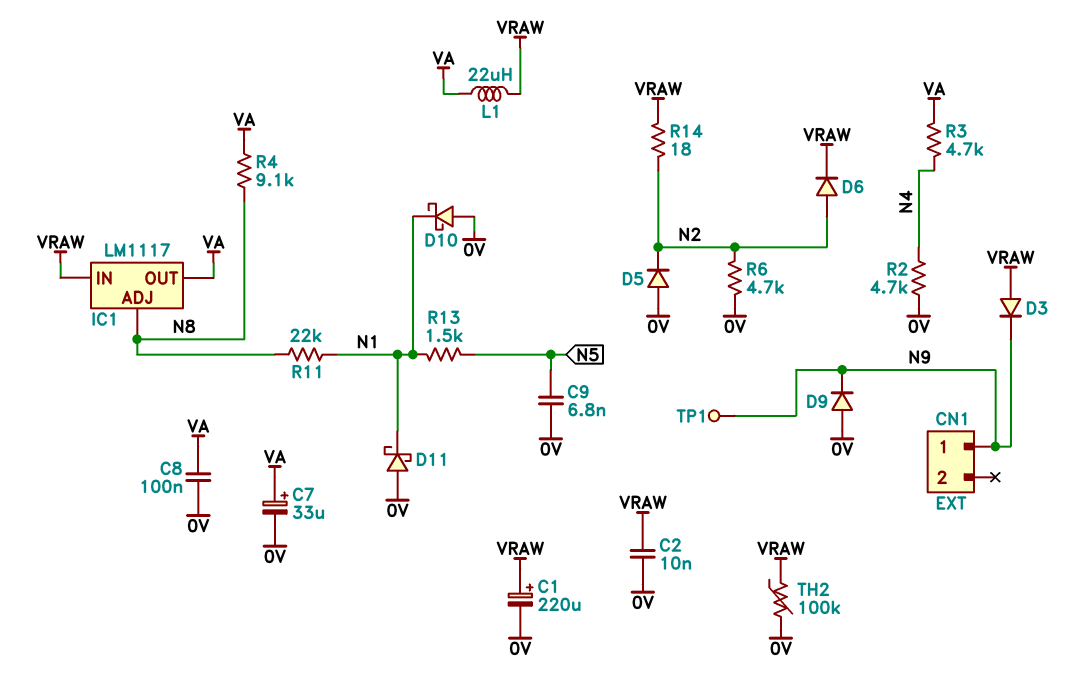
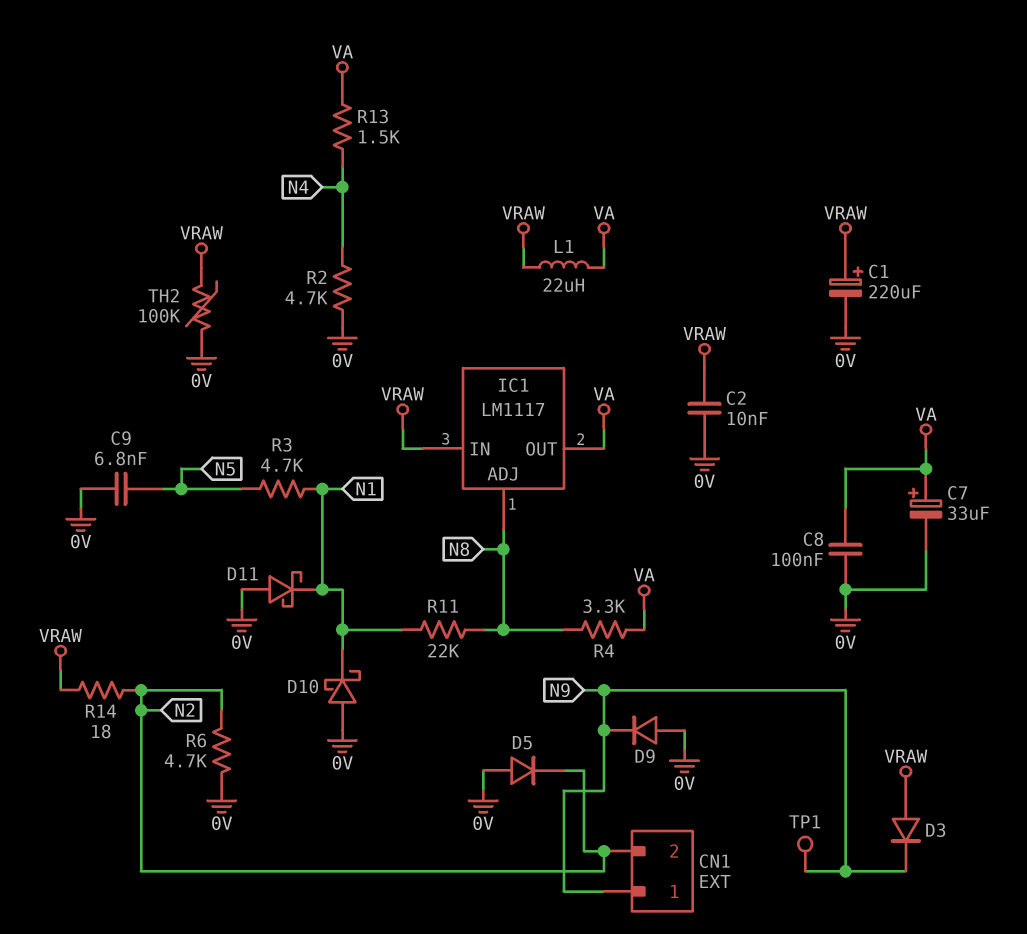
CN1 pin 2: none -> N2
D6: diode (A N2, K VRAW) -> none
R3: 4.7k (N4, VA) -> 4.7k (N1, N5)
R4: 9.1k (N8, VA) -> 3.3k (N8, VA)
R13: 1.5k (N1, N5) -> 1.5k (N4, VA)

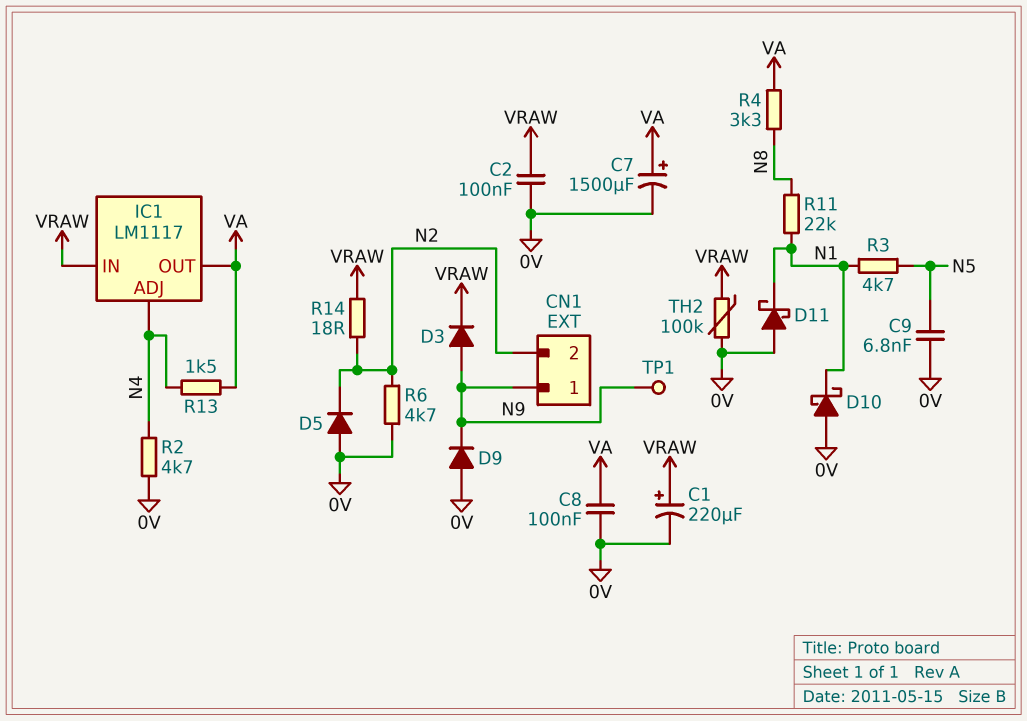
C2: 10nF (0V, VRAW) -> 100nF (0V, VRAW)
C7: 33uF (plus VA, minus 0V) -> 1500uF (plus VA, minus 0V)
D3: diode (A VRAW, K N9) -> diode (A N9, K VRAW)
IC1 pin ADJ: N8 -> N4
L1: 22uH (VA, VRAW) -> none

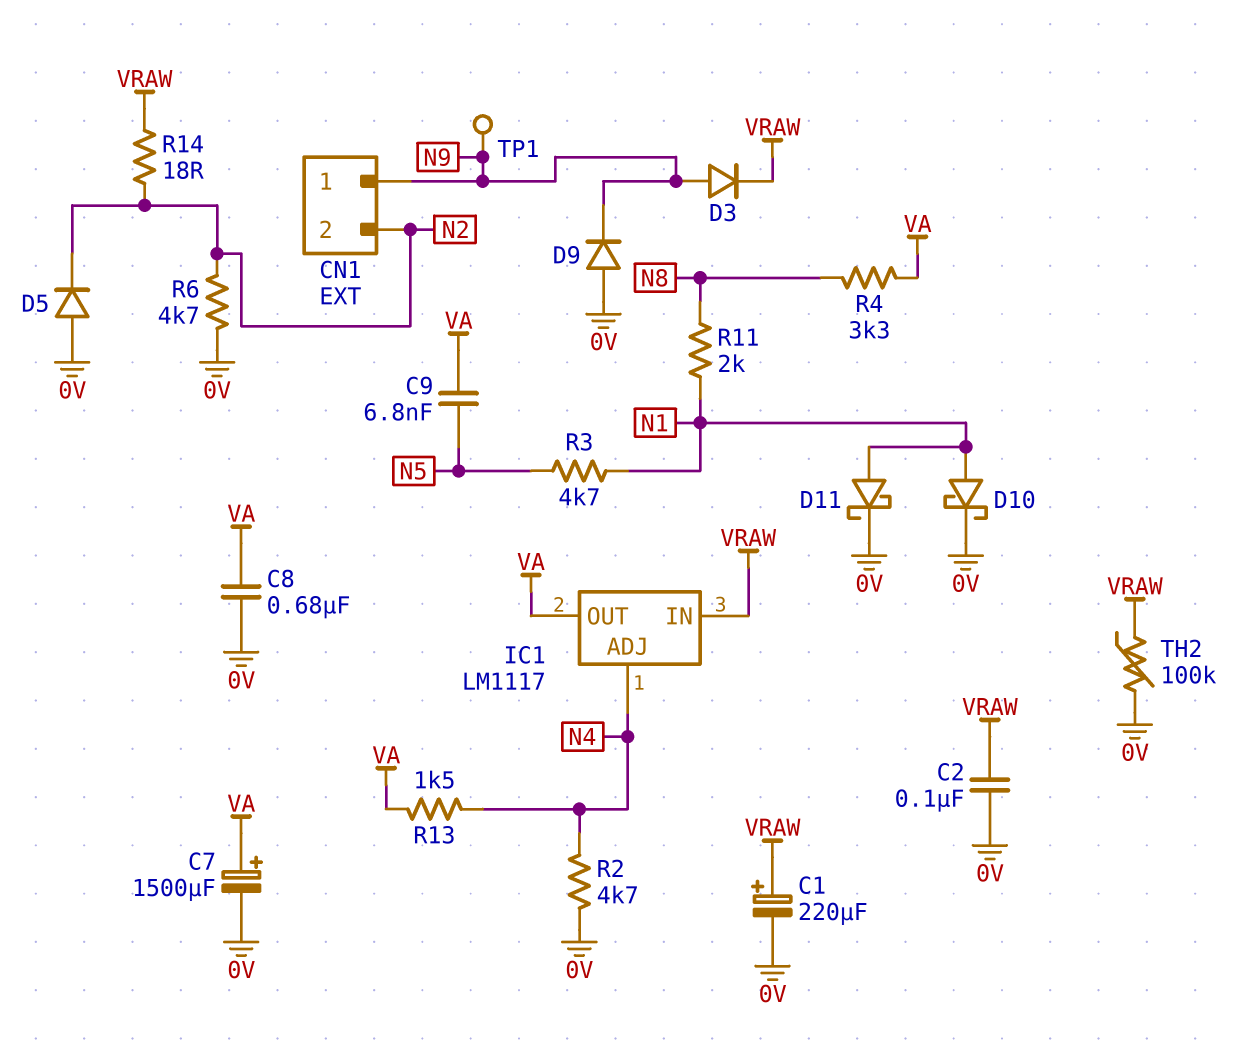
C8: 100nF (0V, VA) -> 680nF (0V, VA)
C9: 6.8nF (0V, N5) -> 6.8nF (N5, VA)
D10: schottky (A 0V, K N1) -> schottky (A N1, K 0V)
D11: schottky (A 0V, K N1) -> schottky (A N1, K 0V)
R11: 22k (N1, N8) -> 2k (N1, N8)

